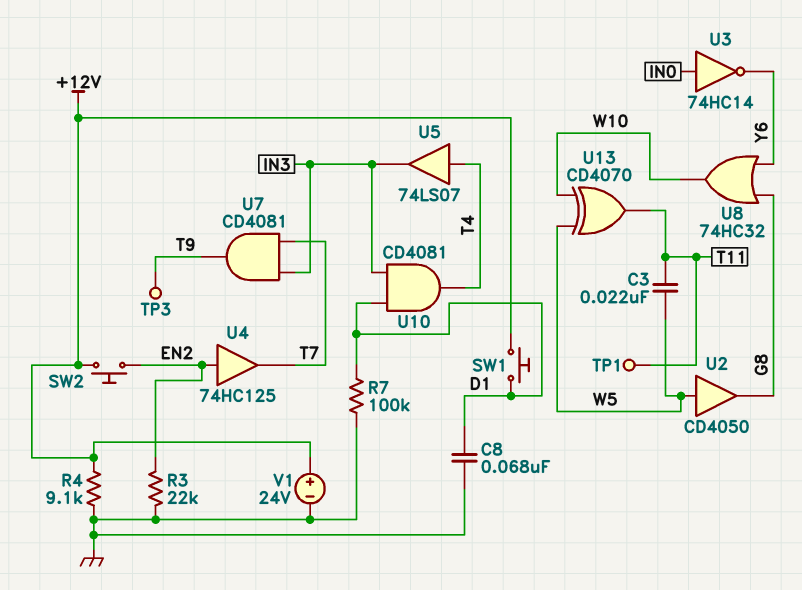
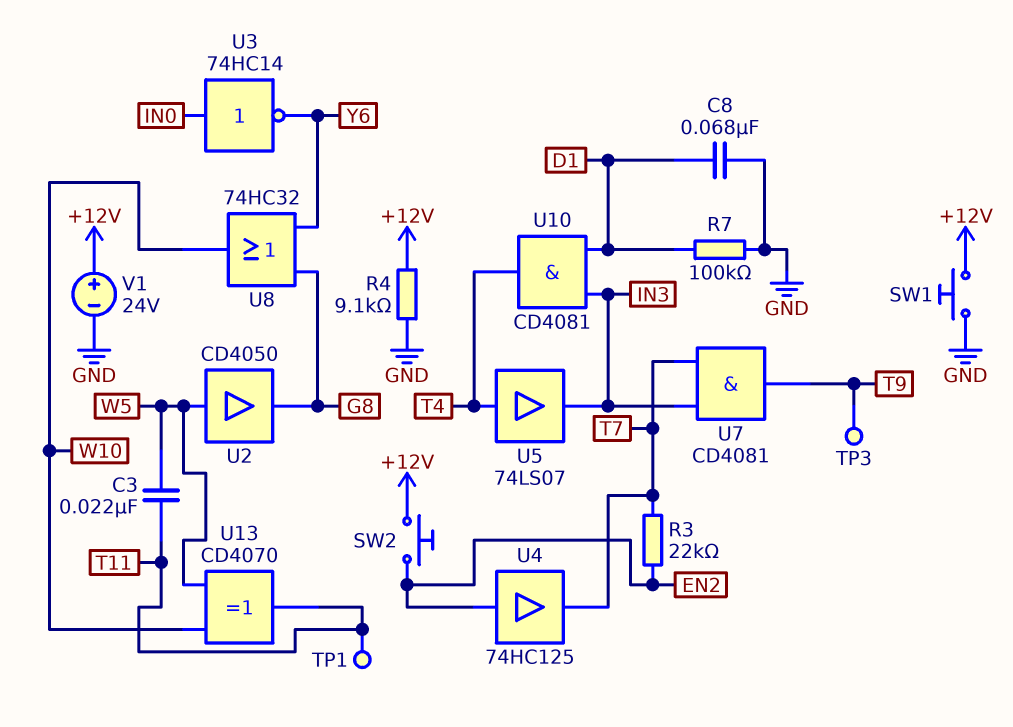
R3: 22k (EN2, GND) -> 22k (EN2, T7)
SW1: button (+12V, D1) -> button (+12V, GND)

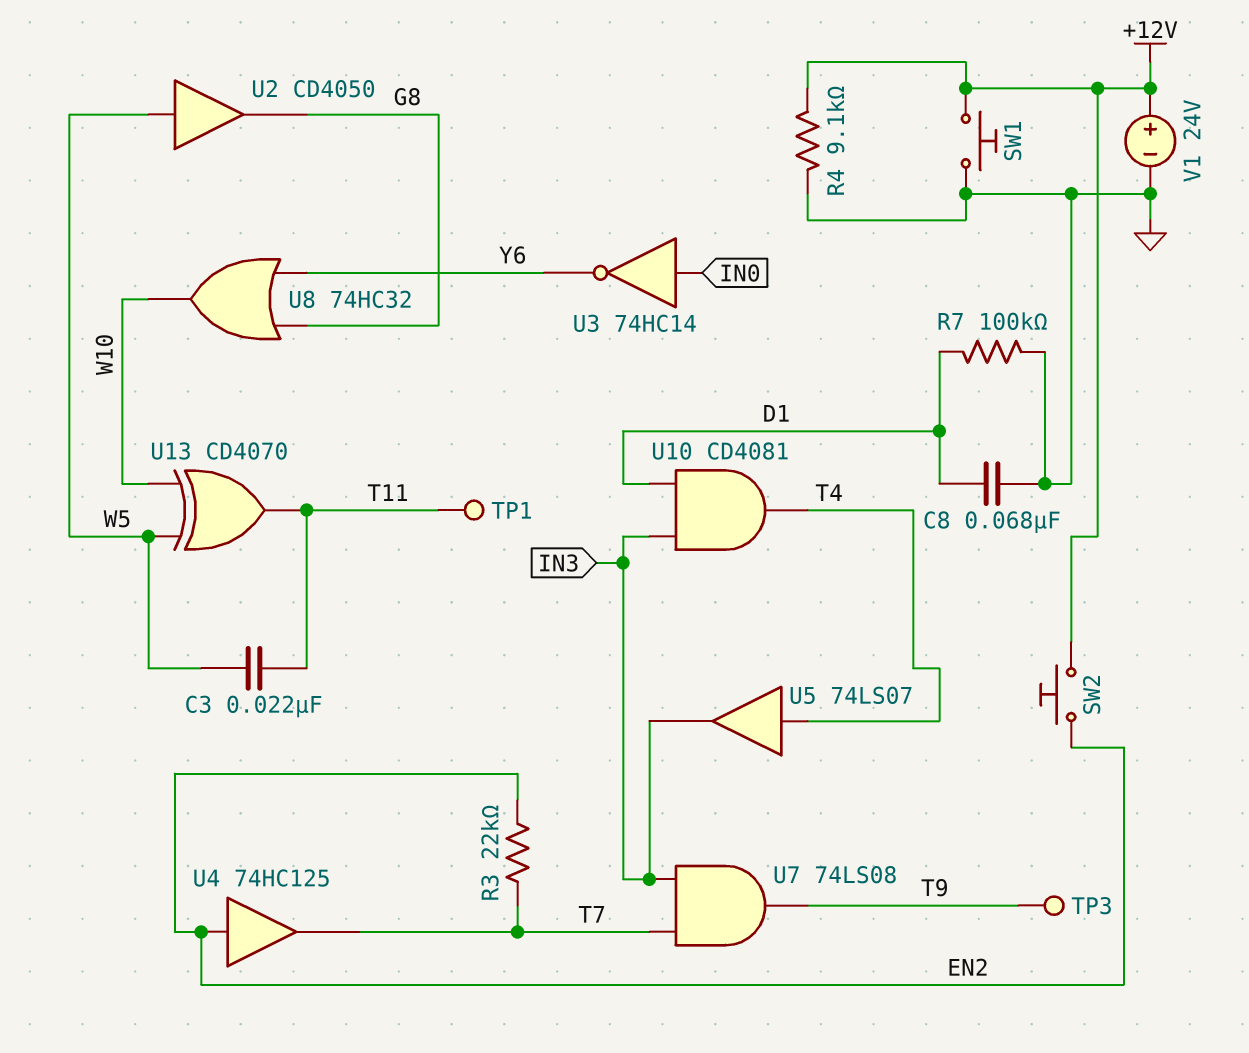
U7: AND CD4081 (in IN3, in T7, out T9) -> AND 74LS08 (in IN3, in T7, out T9)

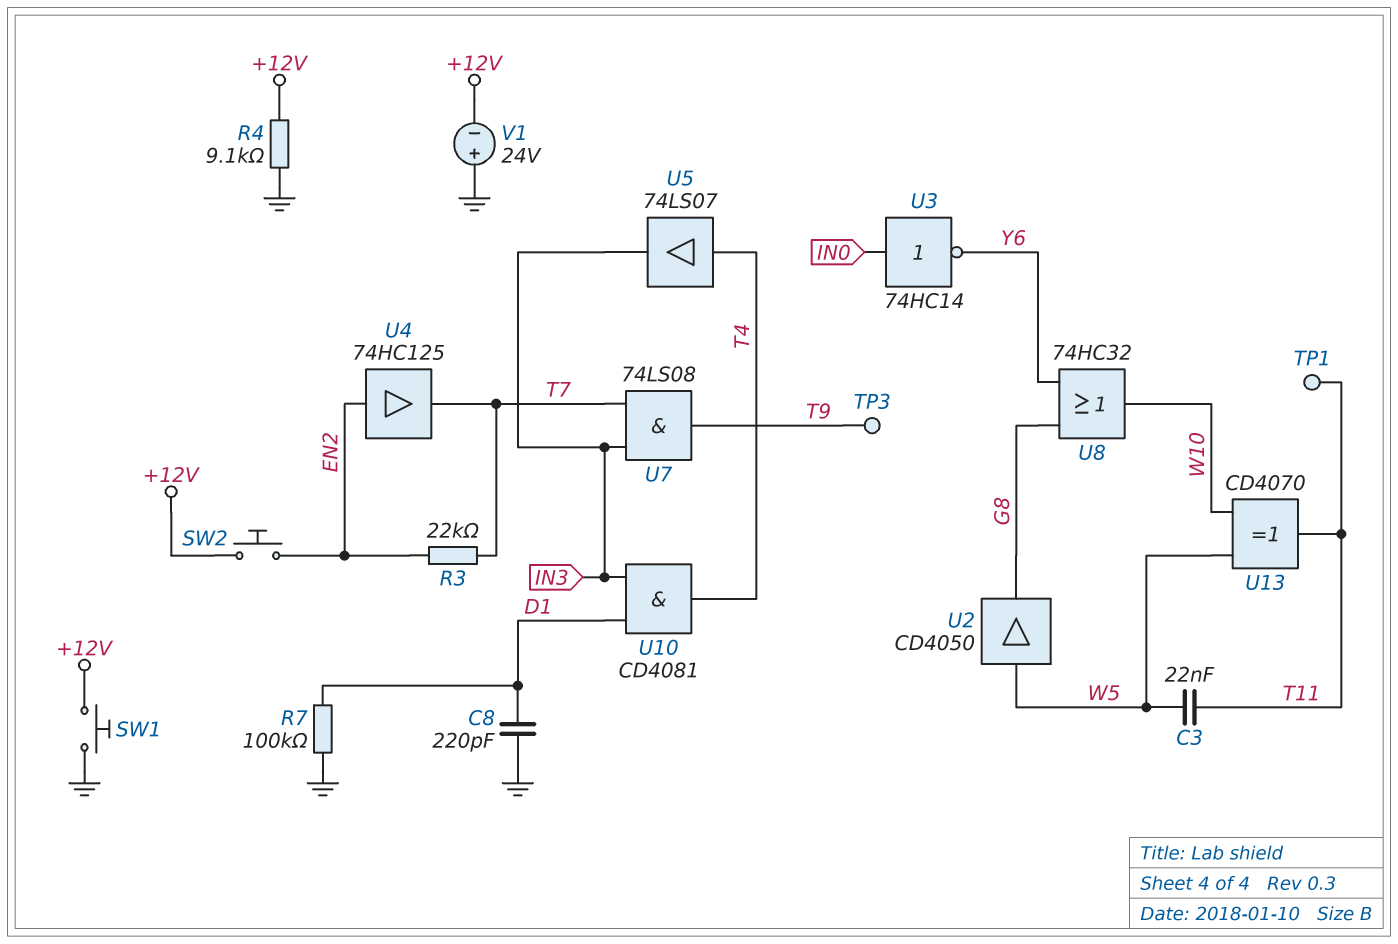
C8: 68nF (D1, GND) -> 220pF (D1, GND)
V1: 24V (plus +12V, minus GND) -> 24V (plus GND, minus +12V)

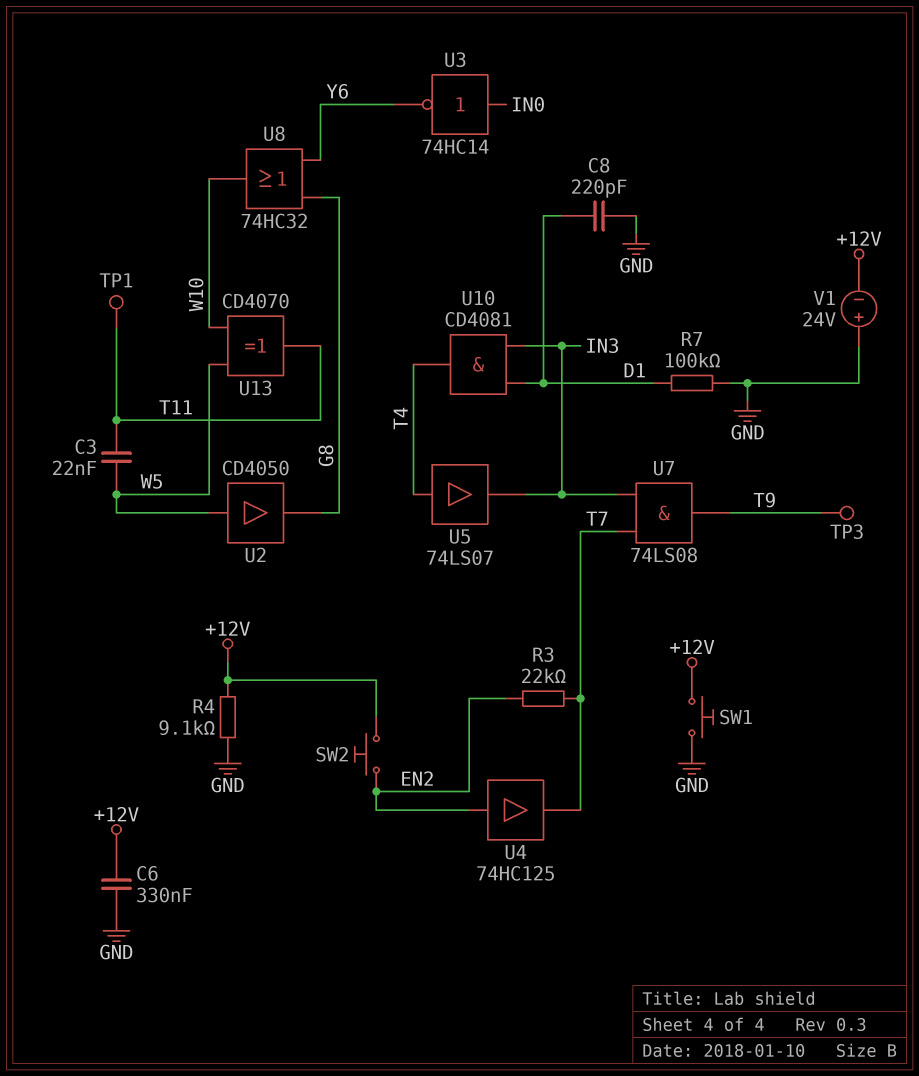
C6: none -> 330nF (+12V, GND)

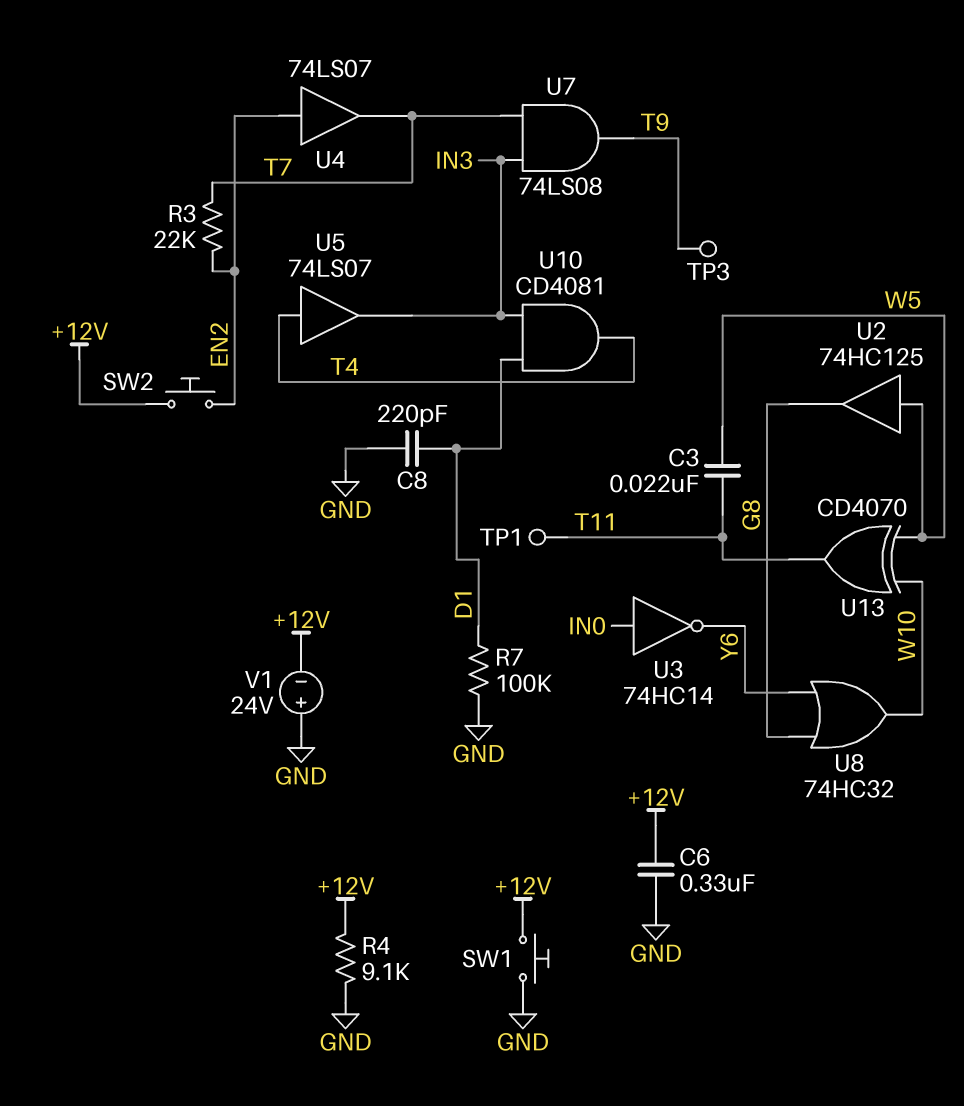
U2: buffer CD4050 (in W5, out G8) -> buffer 74HC125 (in W5, out G8)
U4: buffer 74HC125 (in EN2, out T7) -> buffer 74LS07 (in EN2, out T7)

